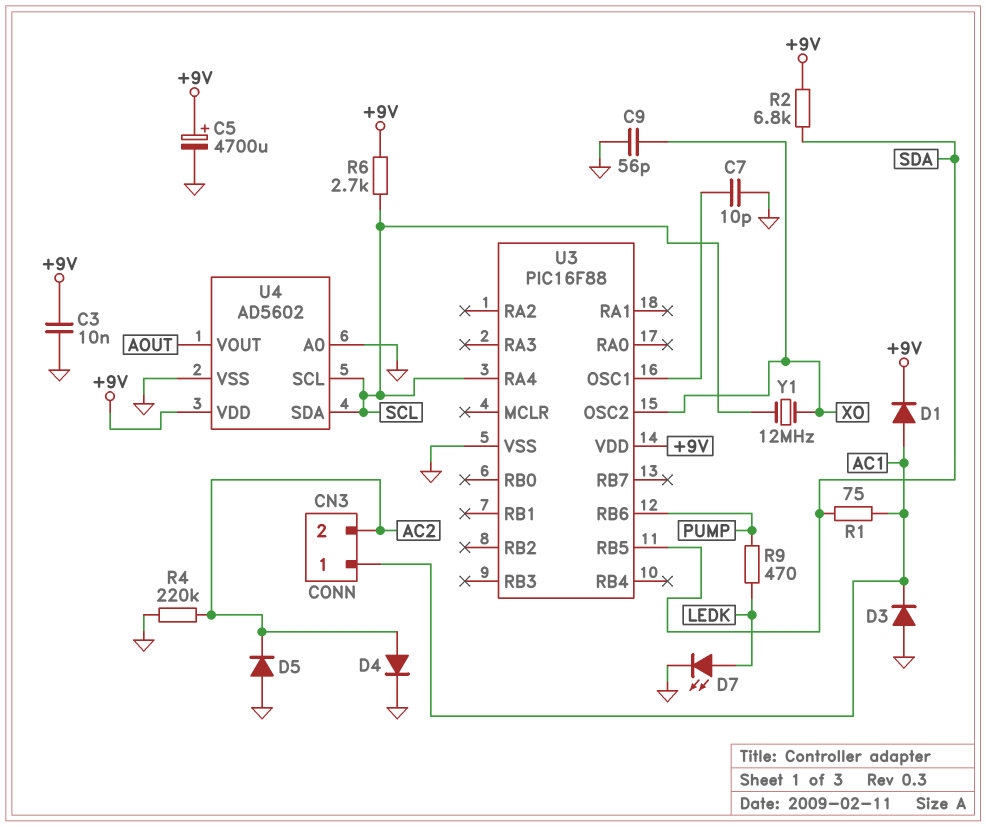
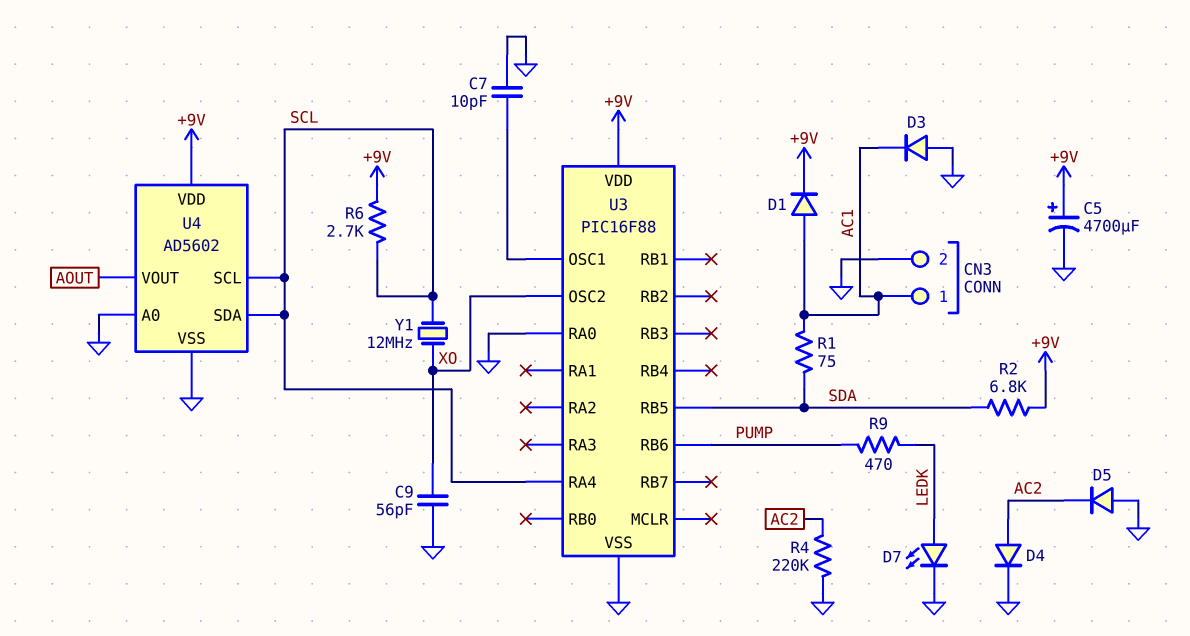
C3: 10nF (+9V, GND) -> none
CN3 pin 2: AC2 -> GND
U3 pin RA0: none -> GND

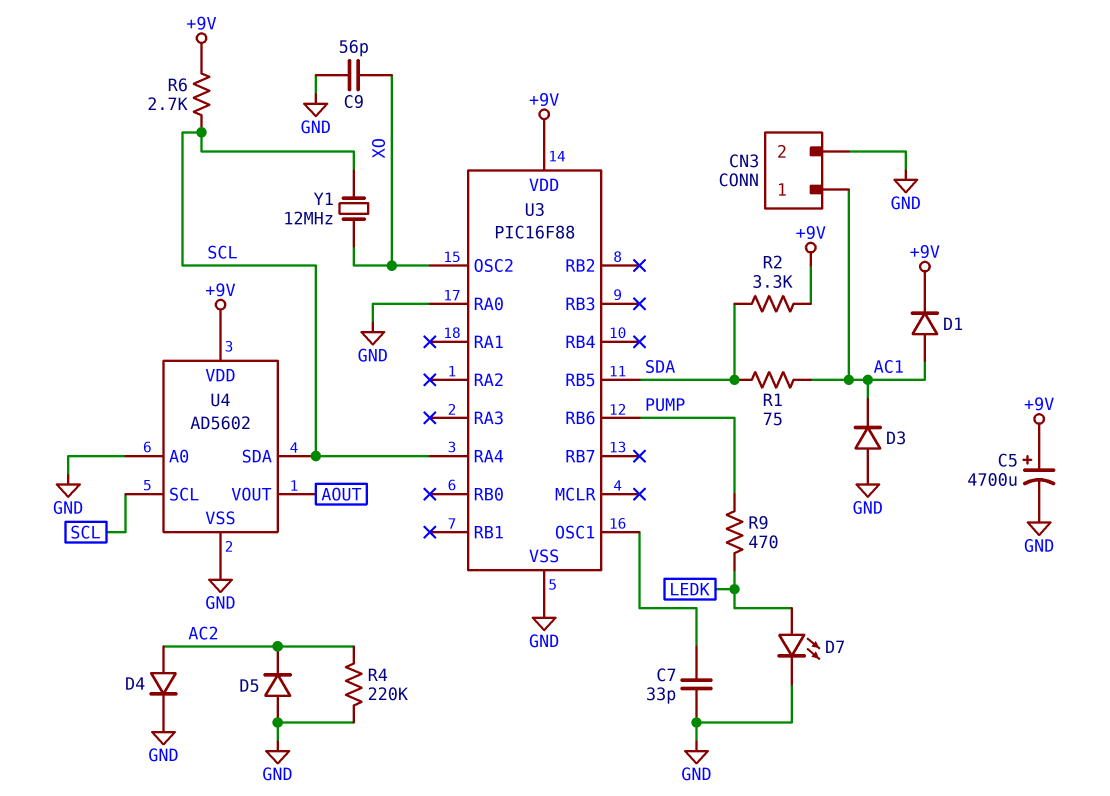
C7: 10pF (GND, U3/OSC1) -> 33pF (GND, U3/OSC1)
R2: 6.8k (+9V, SDA) -> 3.3k (+9V, SDA)

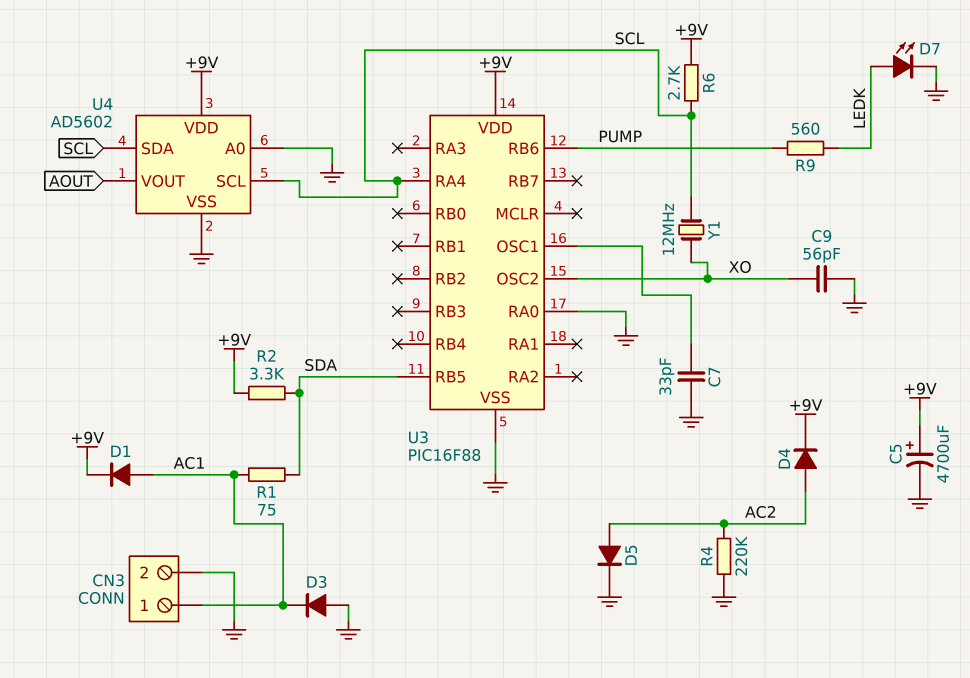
D4: diode (A AC2, K GND) -> diode (A AC2, K +9V)
D5: diode (A GND, K AC2) -> diode (A AC2, K GND)
R9: 470 (LEDK, PUMP) -> 560 (LEDK, PUMP)

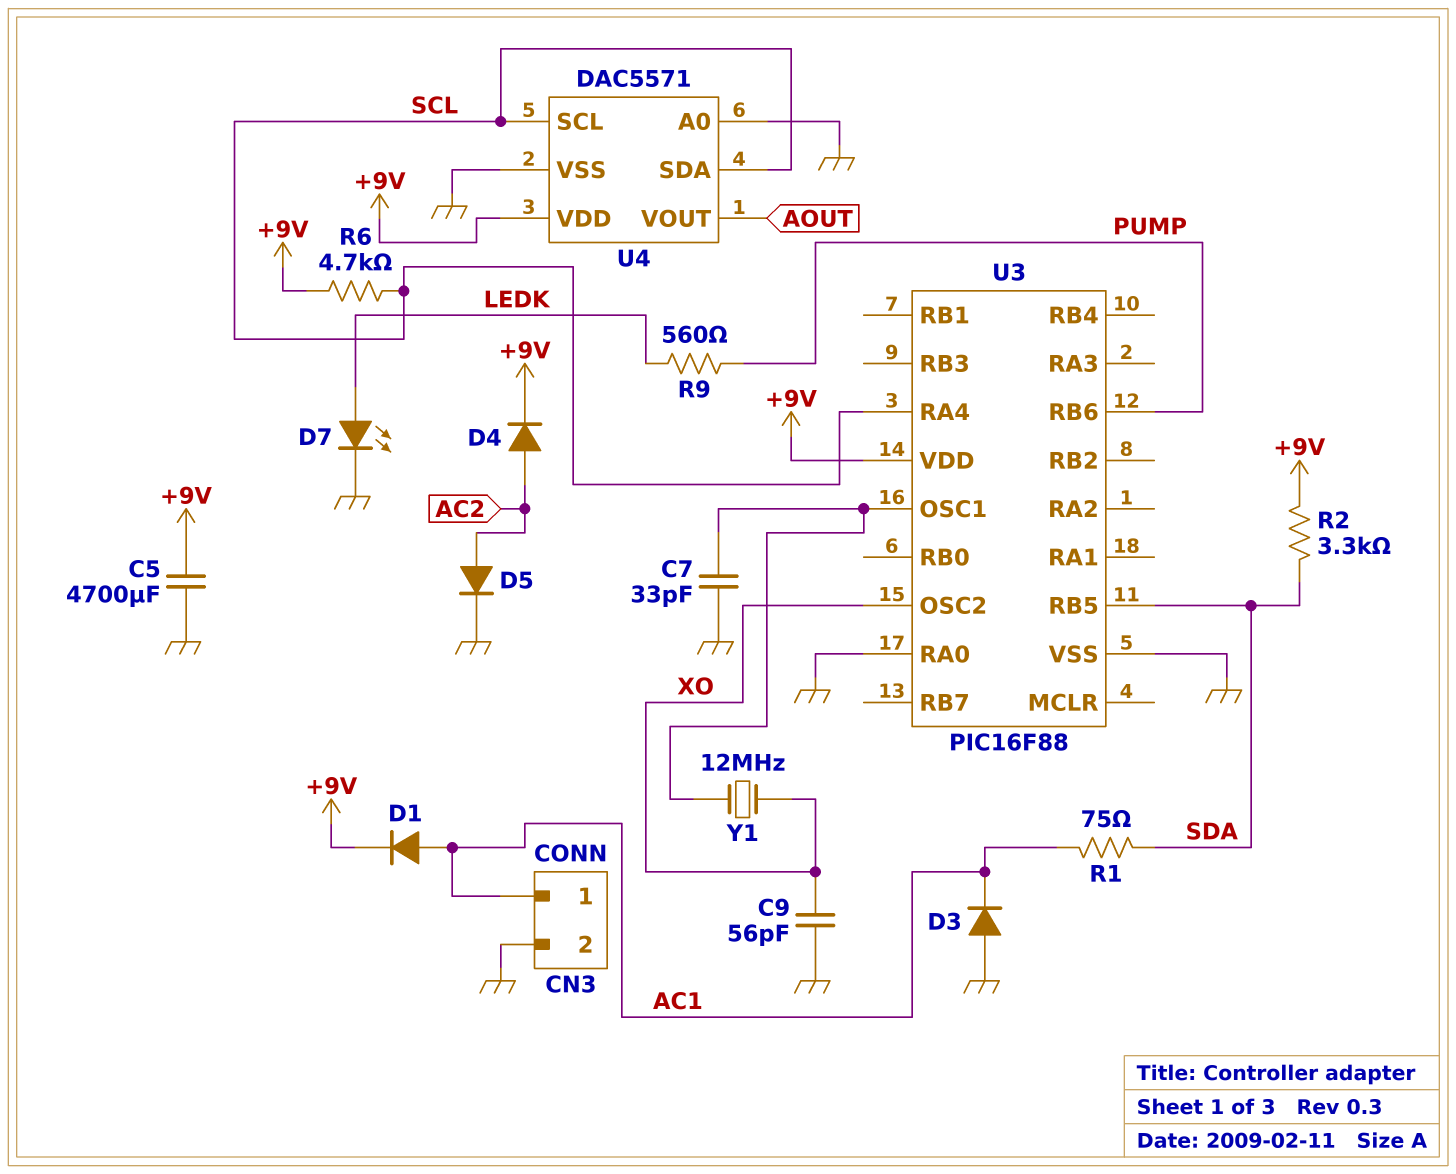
C5: 4700uF (plus +9V, minus GND) -> 4700uF (+9V, GND)
R4: 220k (AC2, GND) -> none
R6: 2.7k (+9V, SCL) -> 4.7k (+9V, SCL)
U4: AD5602 -> DAC5571
Y1: 12MHz (SCL, XO) -> 12MHz (U3/OSC1, XO)

